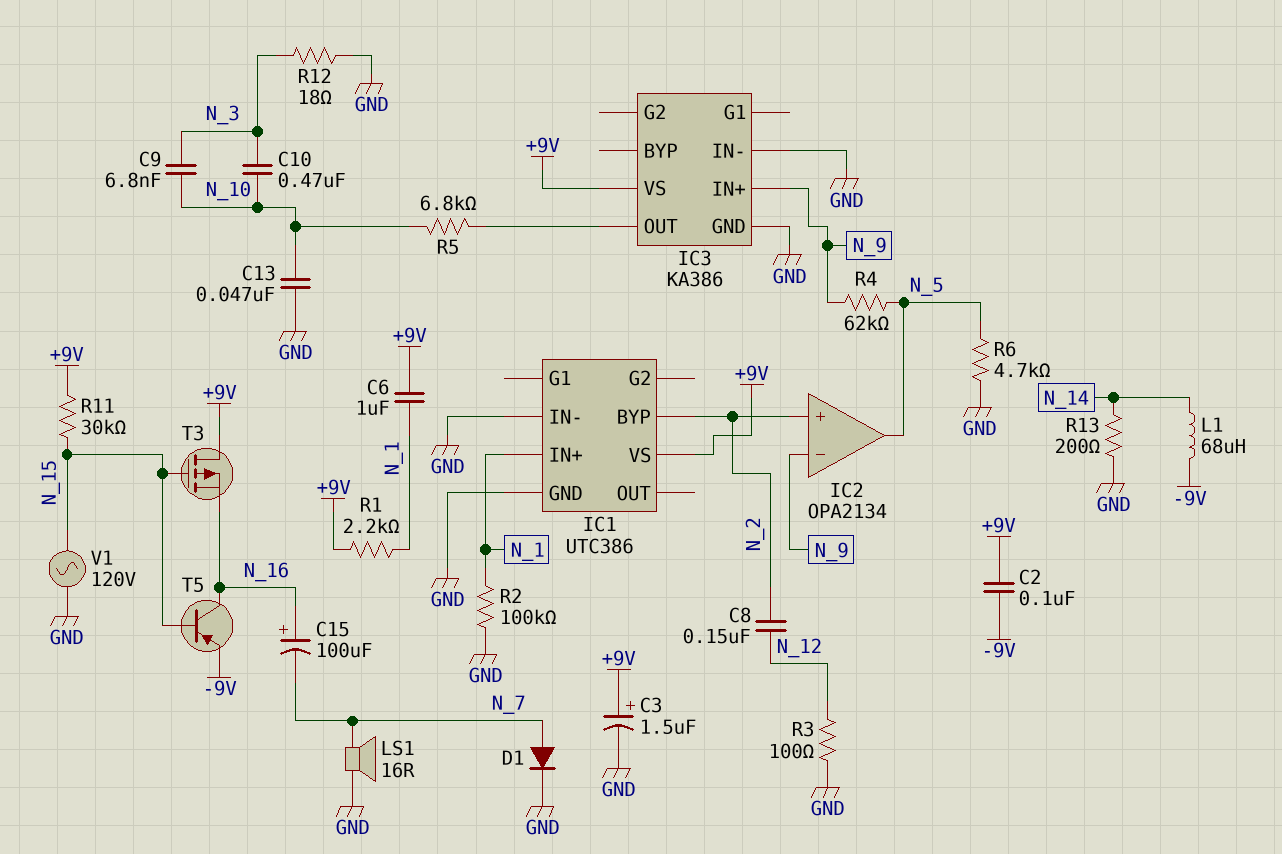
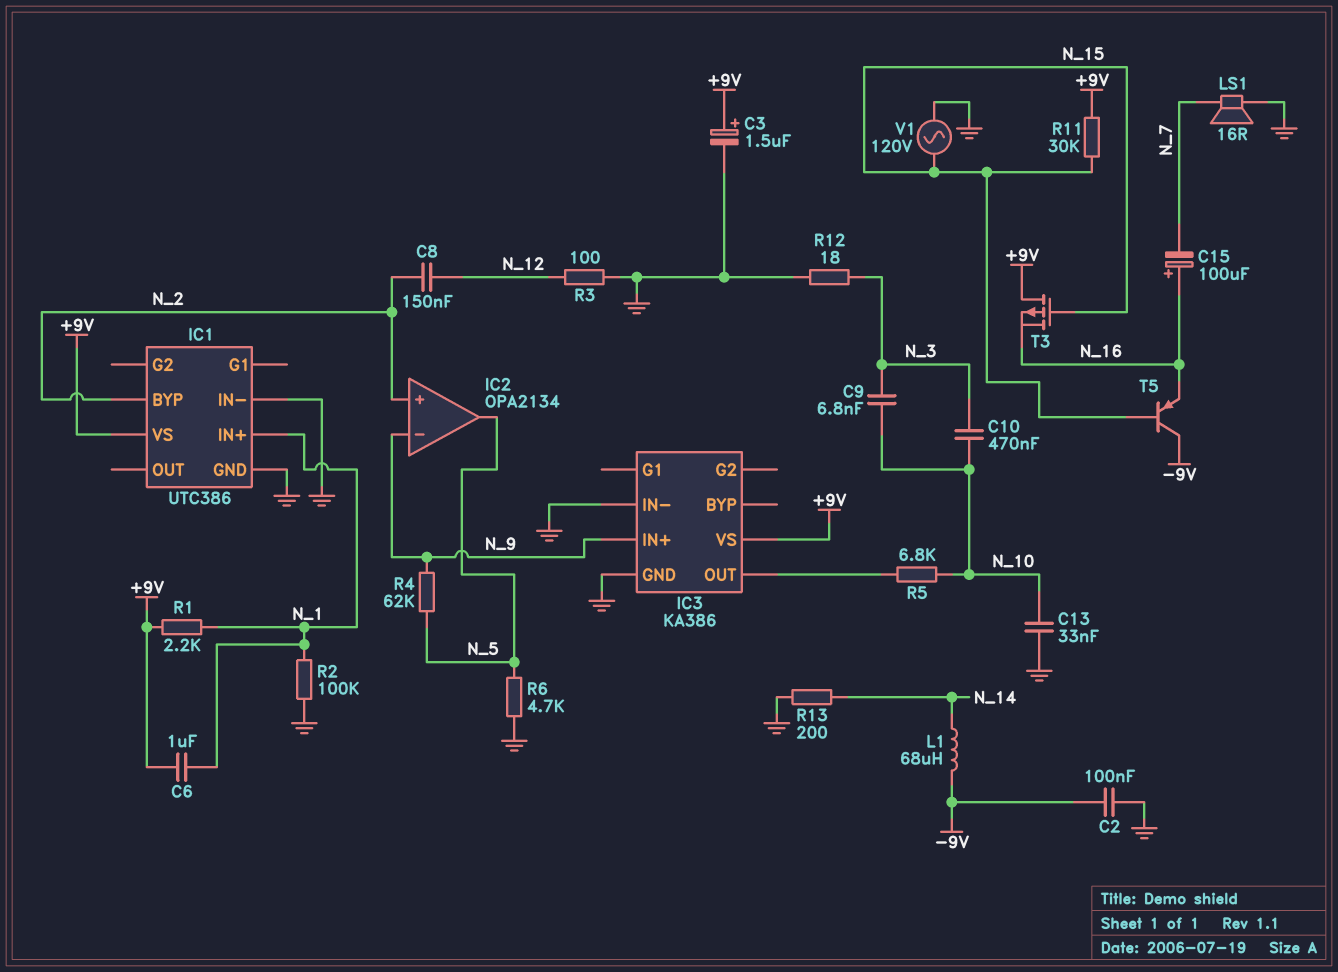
C2: 100nF (+9V, -9V) -> 100nF (-9V, GND)
C13: 47nF (GND, N_10) -> 33nF (GND, N_10)
D1: diode (A N_7, K GND) -> none
T5: PNP (B N_15, C N_16, E -9V) -> PNP (B N_15, C -9V, E N_16)

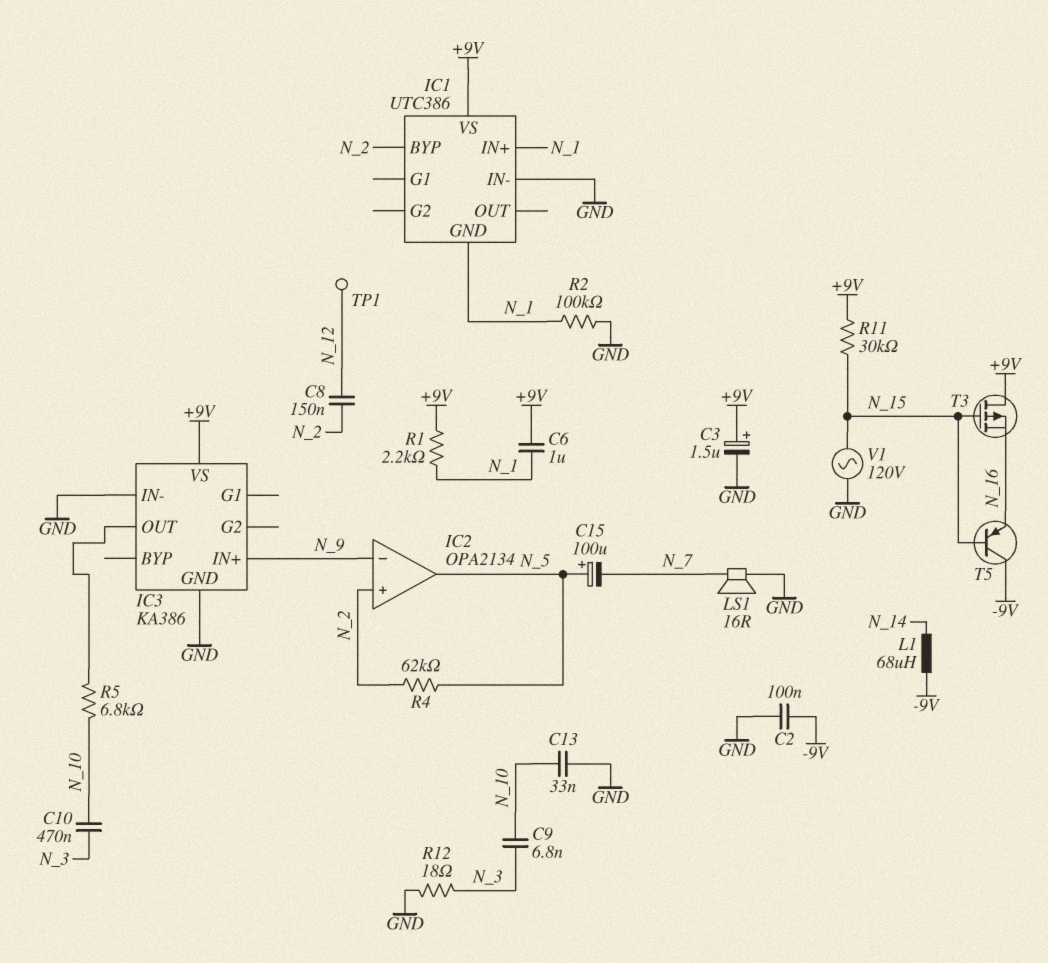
C15: 100uF (plus N_16, minus N_7) -> 100uF (plus N_5, minus N_7)
IC1 pin GND: GND -> N_1
R3: 100 (GND, N_12) -> none
R4: 62k (N_5, N_9) -> 62k (N_2, N_5)
R6: 4.7k (GND, N_5) -> none
R13: 200 (GND, N_14) -> none
TP1: none -> test point (N_12)

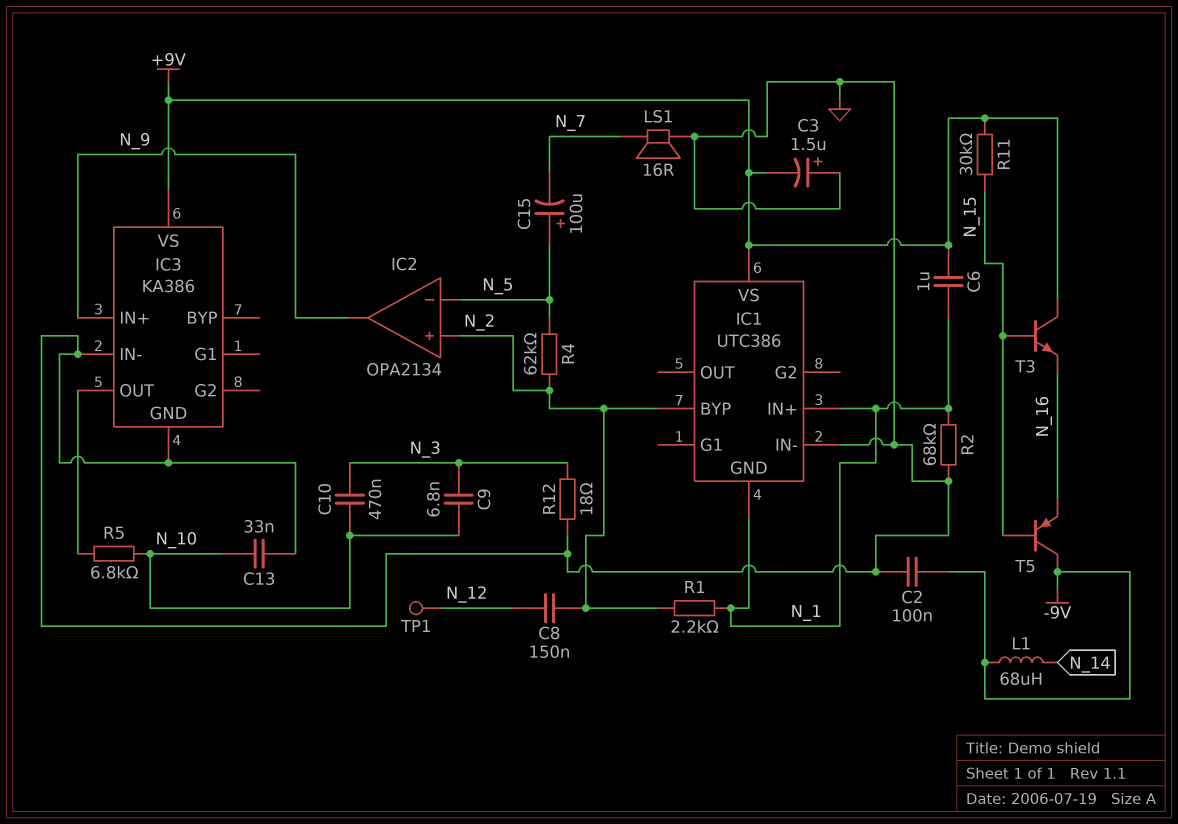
C3: 1.5uF (plus +9V, minus GND) -> 1.5uF (plus GND, minus +9V)
IC2 pin in-: N_9 -> N_5
IC2 pin out: N_5 -> N_9
R1: 2.2k (+9V, N_1) -> 2.2k (N_1, N_2)
R2: 100k (GND, N_1) -> 68k (GND, N_1)
T3: PMOS (G N_15, D +9V, S N_16) -> NPN (B N_15, C +9V, E N_16)
V1: AC 120V (GND, N_15) -> none

